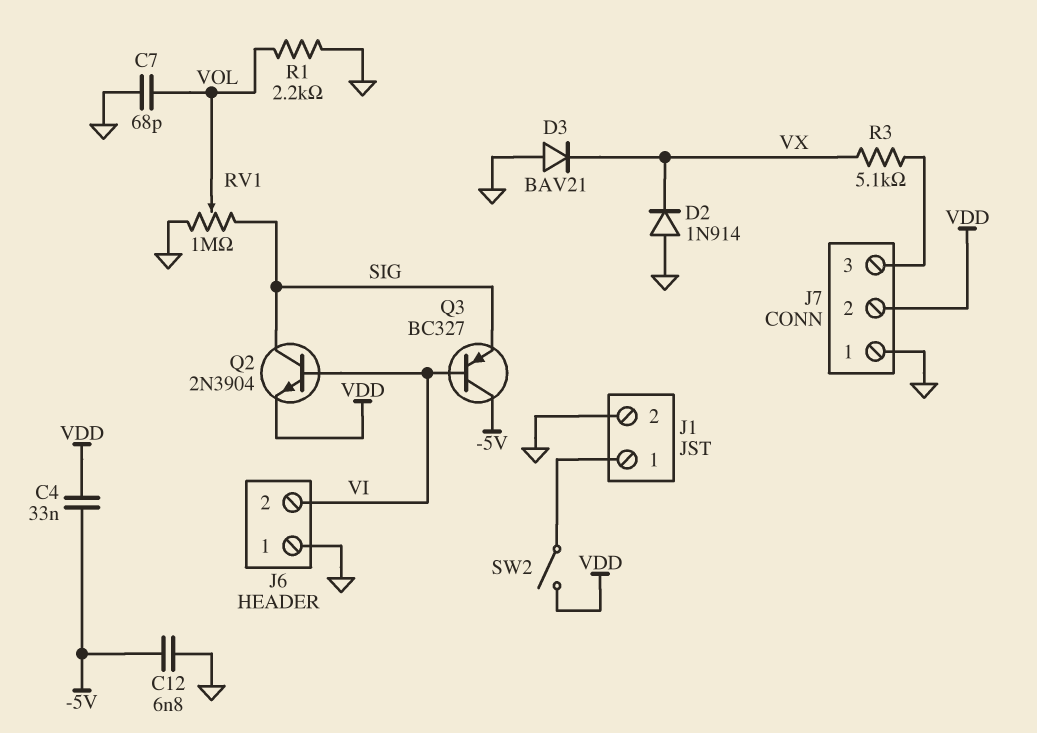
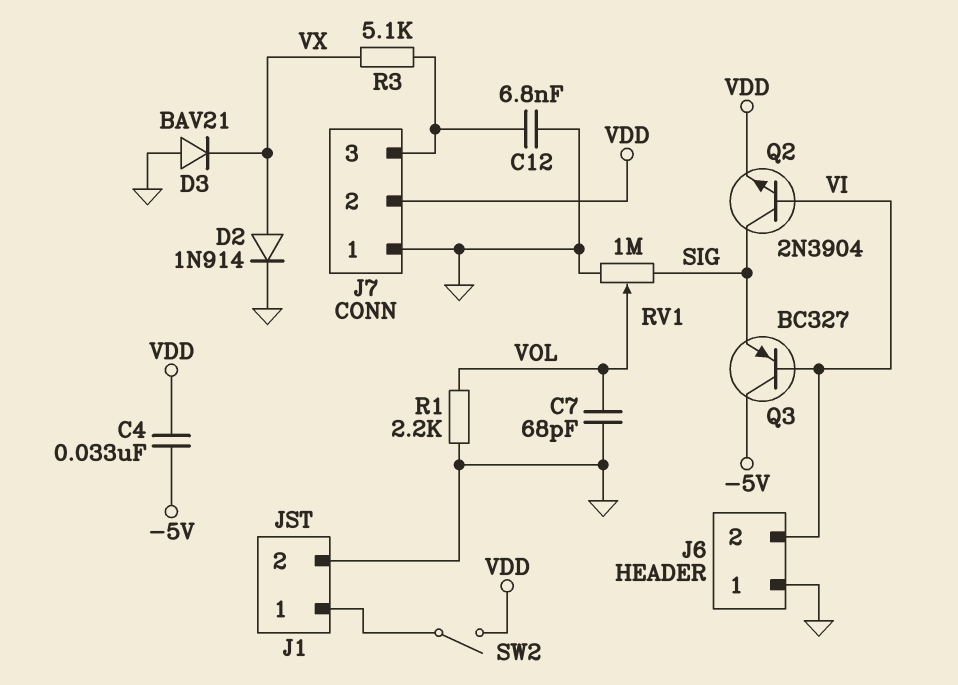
C12: 6.8nF (-5V, GND) -> 6.8nF (GND, J7/3)
D2: diode 1N914 (A GND, K VX) -> diode 1N914 (A VX, K GND)

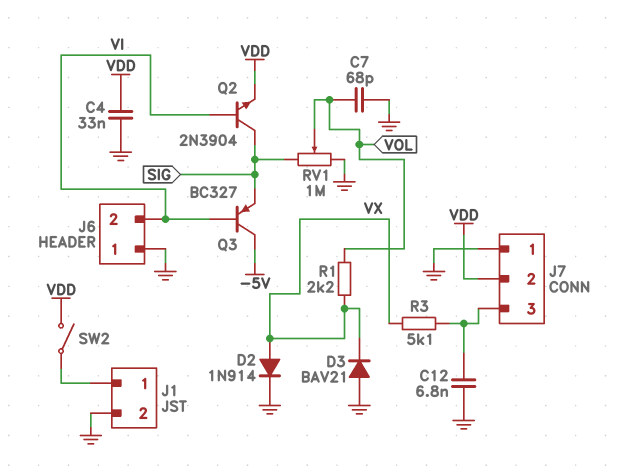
C4: 33nF (-5V, VDD) -> 33nF (GND, VDD)
R1: 2.2k (GND, VOL) -> 2.2k (VOL, VX)

